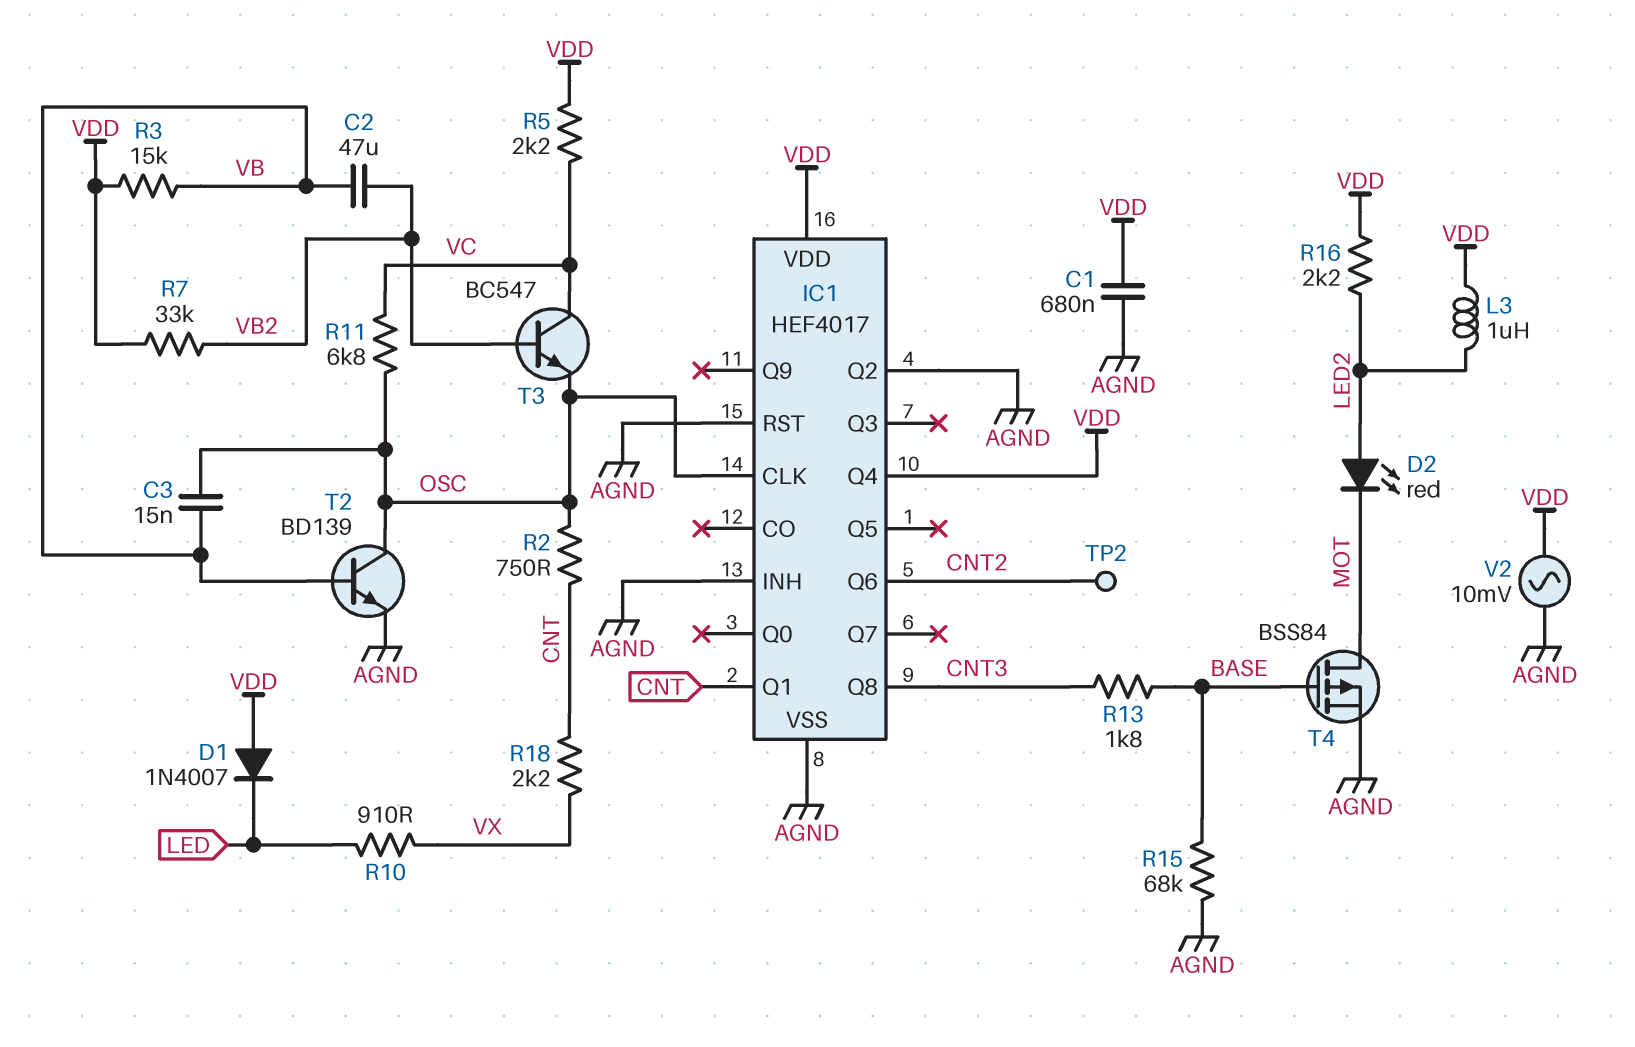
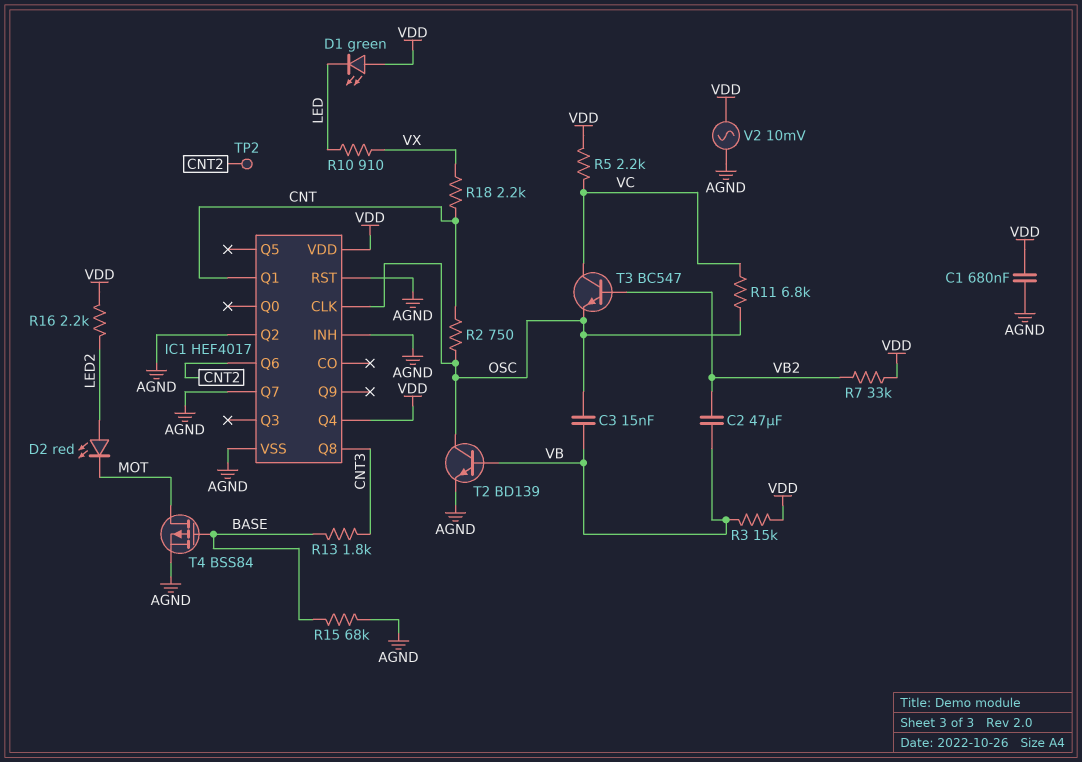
D1: diode 1N4007 (A VDD, K LED) -> LED green (A VDD, K LED)
IC1 pin Q7: none -> AGND
L3: 1uH (LED2, VDD) -> none

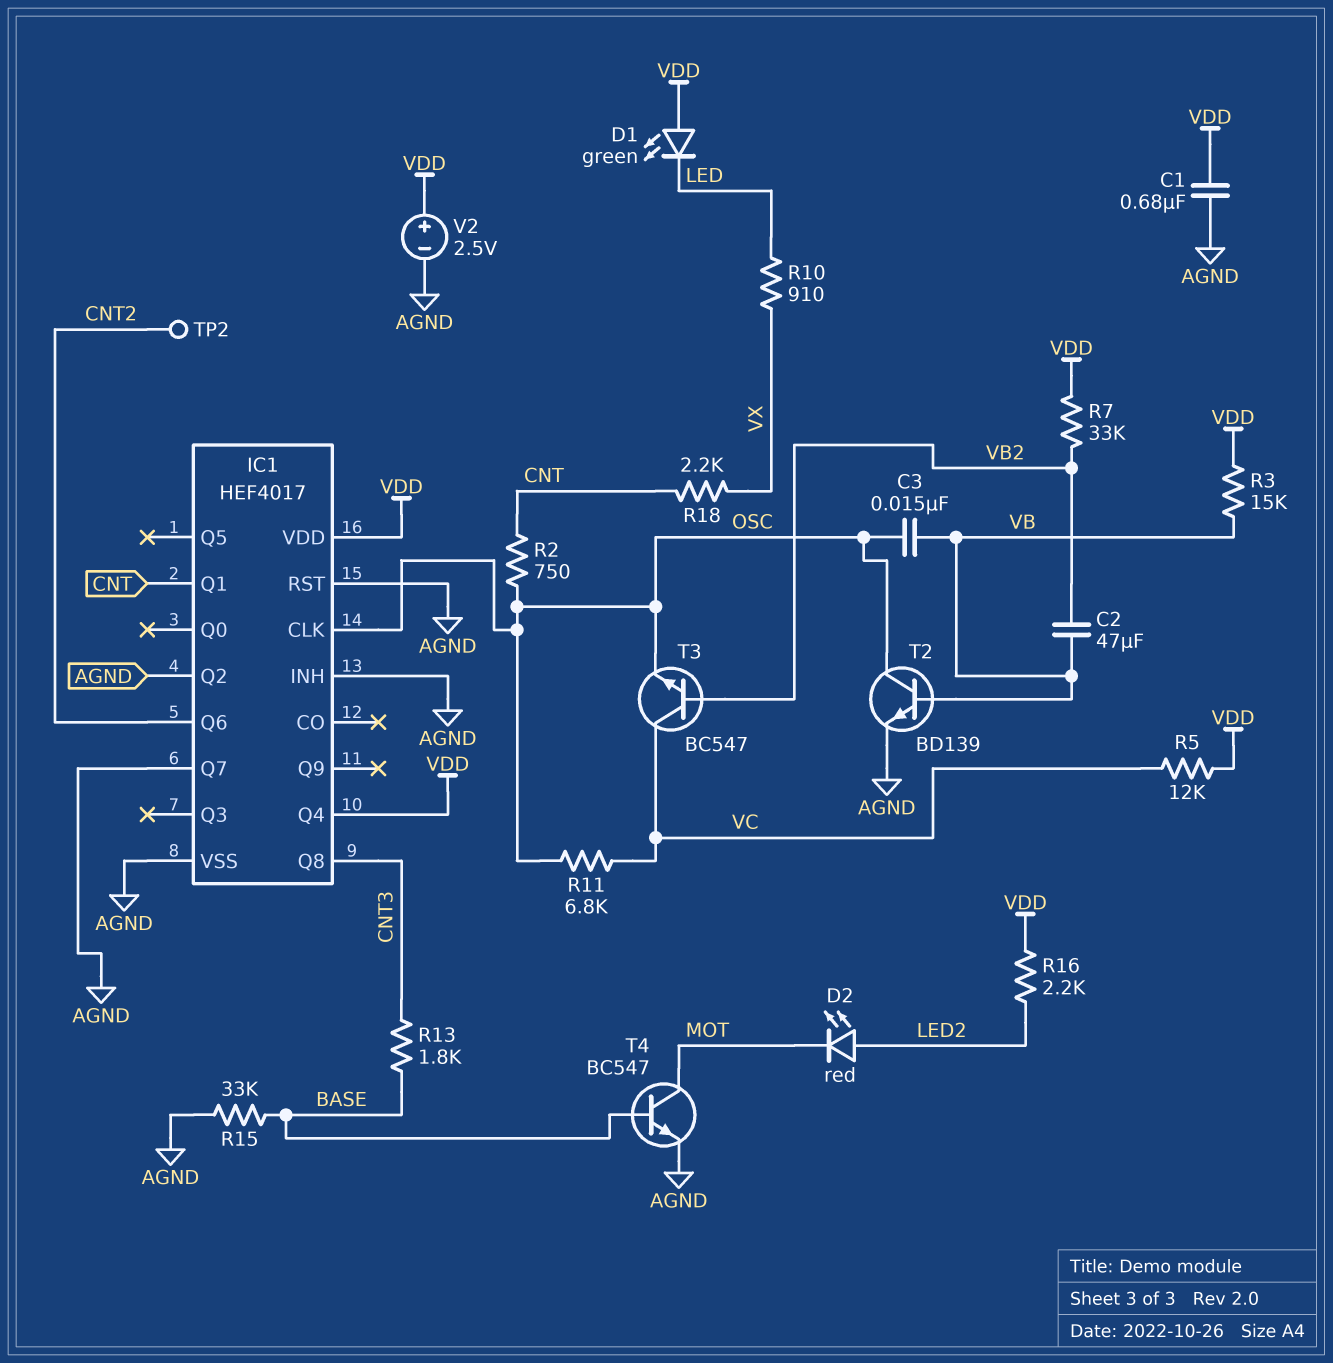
R5: 2.2k (VC, VDD) -> 12k (VC, VDD)
R15: 68k (AGND, BASE) -> 33k (AGND, BASE)
T4: PMOS BSS84 (G BASE, D MOT, S AGND) -> NPN BC547 (B BASE, C MOT, E AGND)
V2: AC 10mV (AGND, VDD) -> 2.5V (plus VDD, minus AGND)

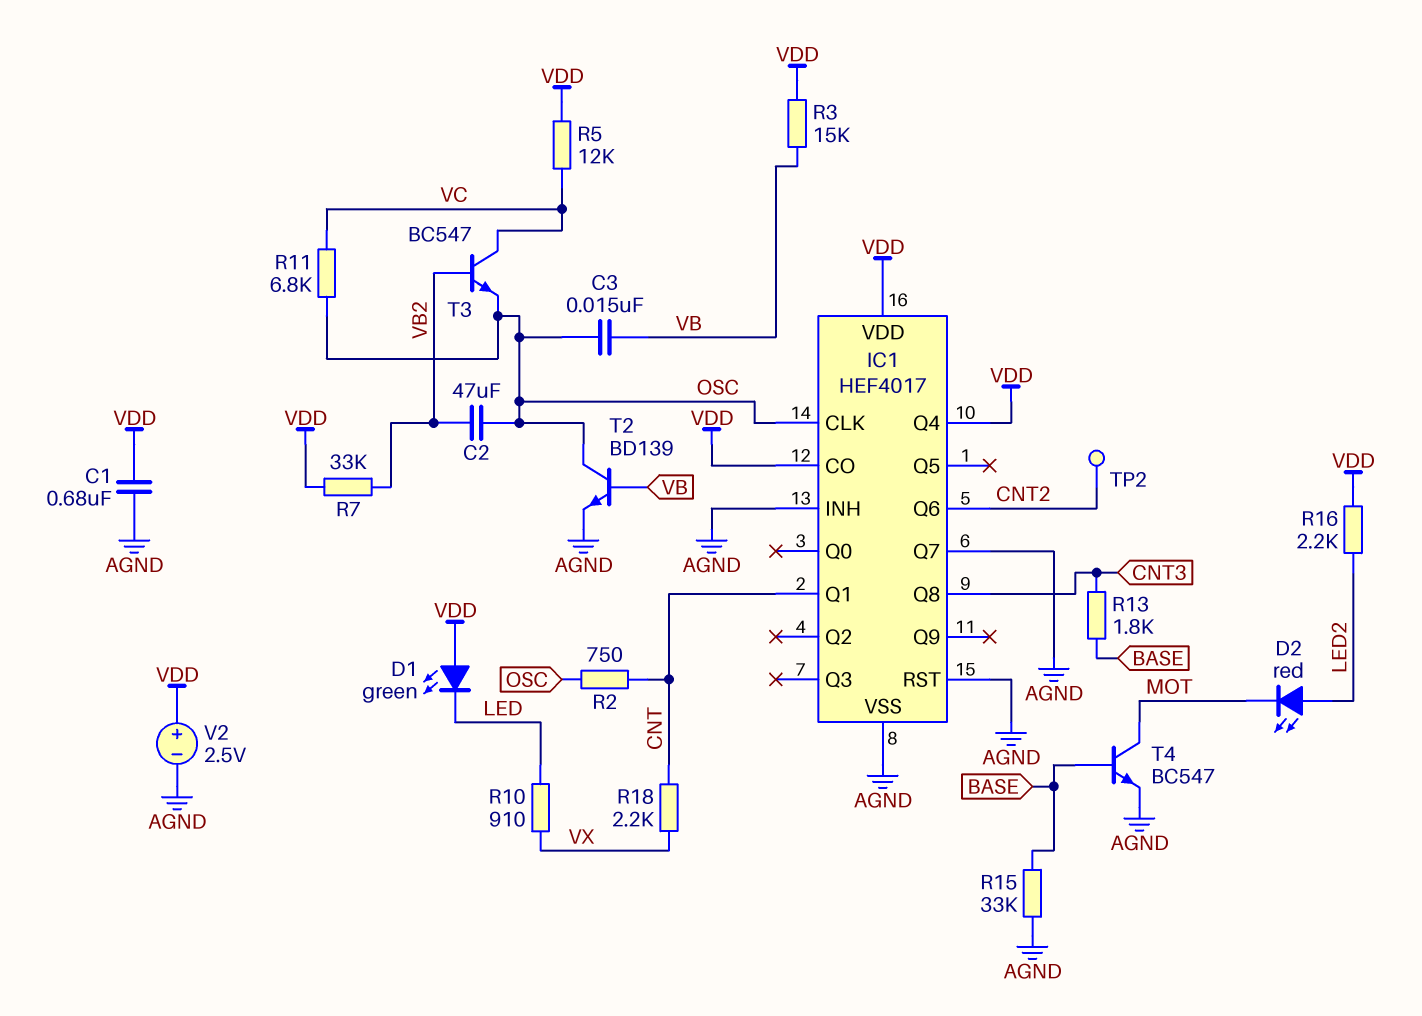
C2: 47uF (VB, VB2) -> 47uF (OSC, VB2)
IC1 pin CO: none -> VDD
IC1 pin Q2: AGND -> none

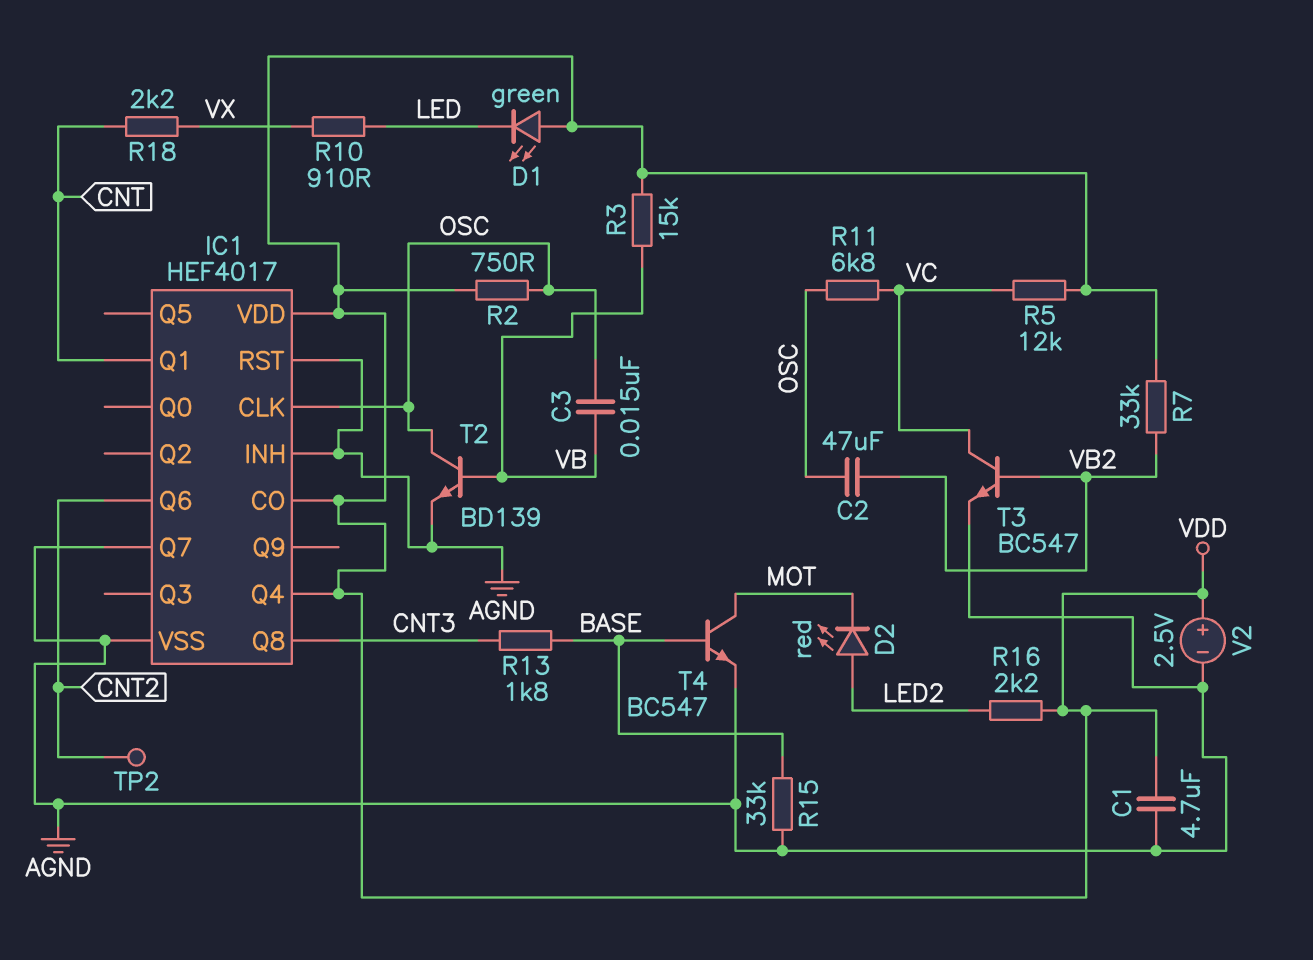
C1: 680nF (AGND, VDD) -> 4.7uF (AGND, VDD)
R2: 750 (CNT, OSC) -> 750 (OSC, VDD)
T3: NPN BC547 (B VB2, C VC, E OSC) -> NPN BC547 (B VB2, C VC, E AGND)

